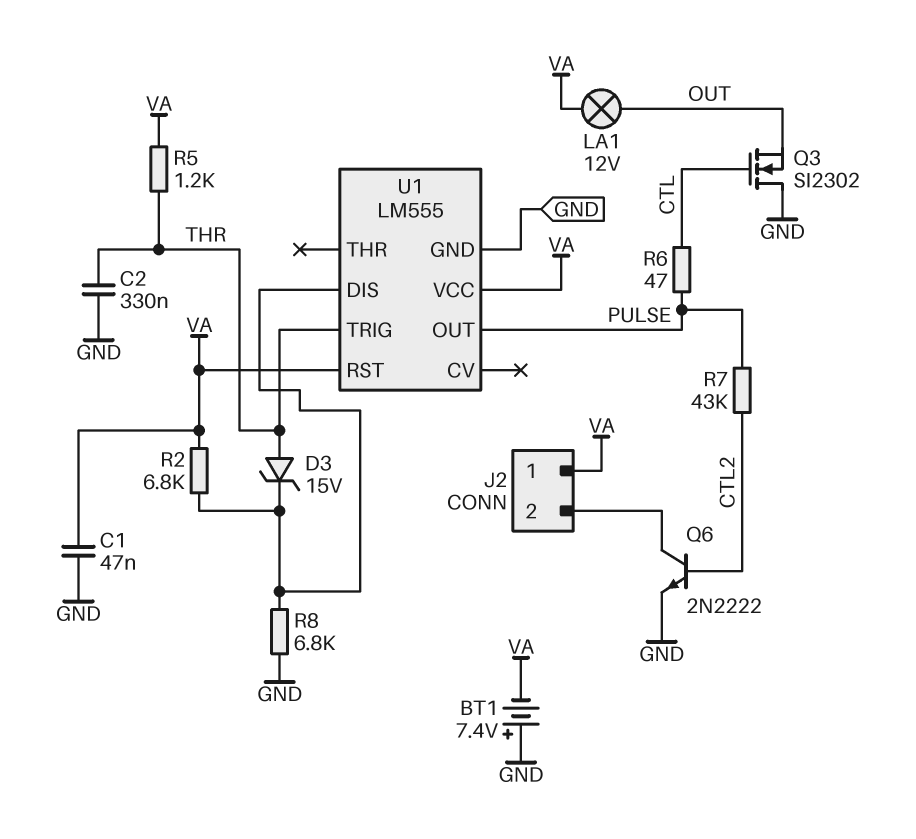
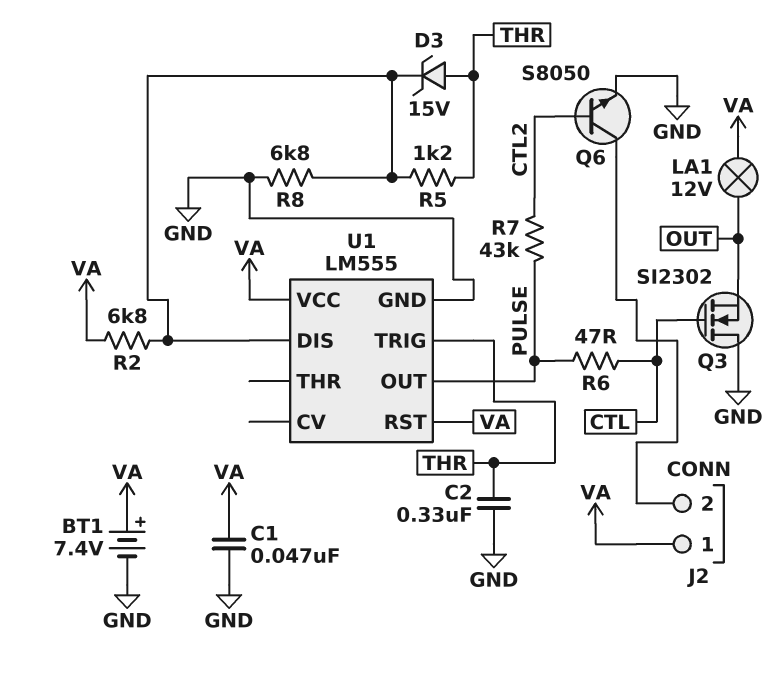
BT1: 7.4V (plus GND, minus VA) -> 7.4V (plus VA, minus GND)
Q6: NPN 2N2222 (B CTL2, C J2/2, E GND) -> NPN S8050 (B CTL2, C J2/2, E GND)
R5: 1.2k (THR, VA) -> 1.2k (THR, U1/DIS)

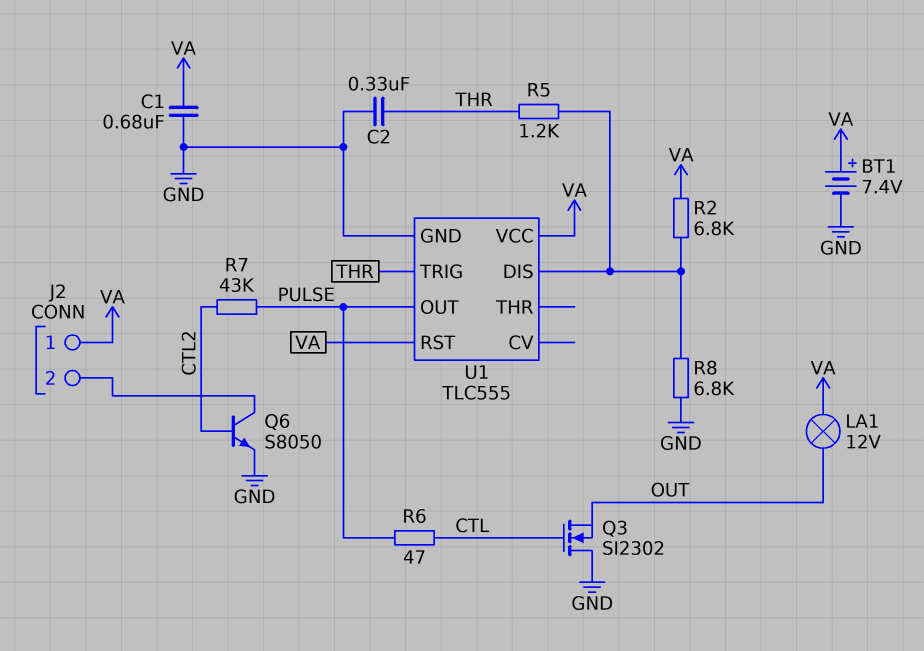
C1: 47nF (GND, VA) -> 680nF (GND, VA)
D3: zener 15V (A THR, K U1/DIS) -> none
U1: LM555 -> TLC555

